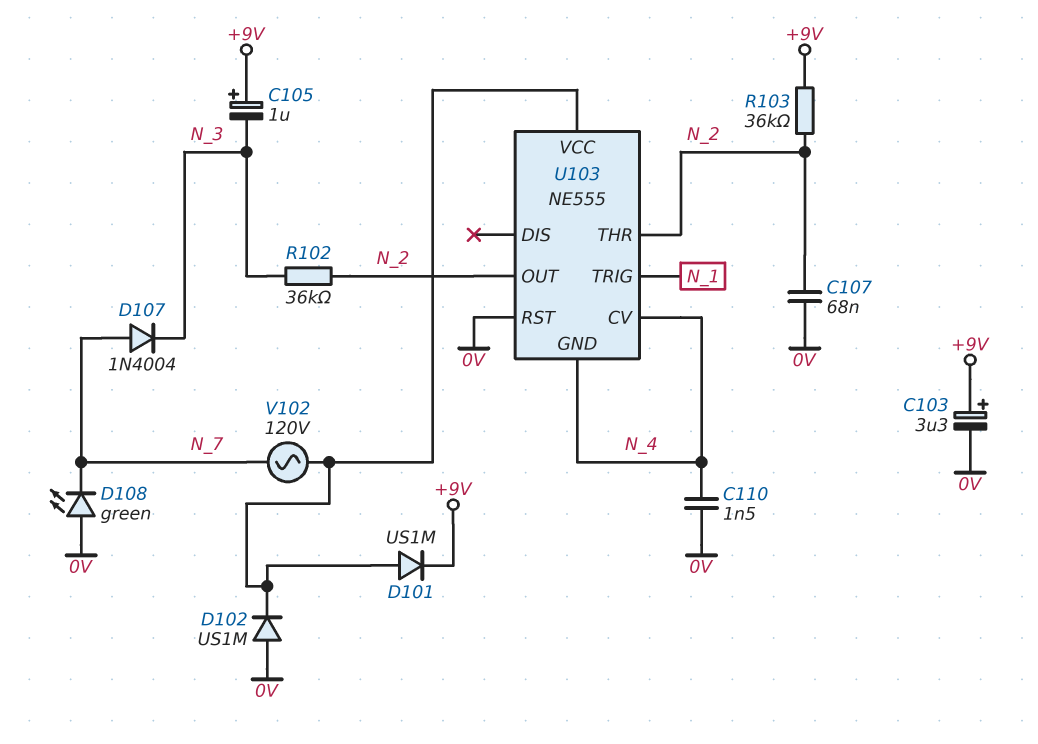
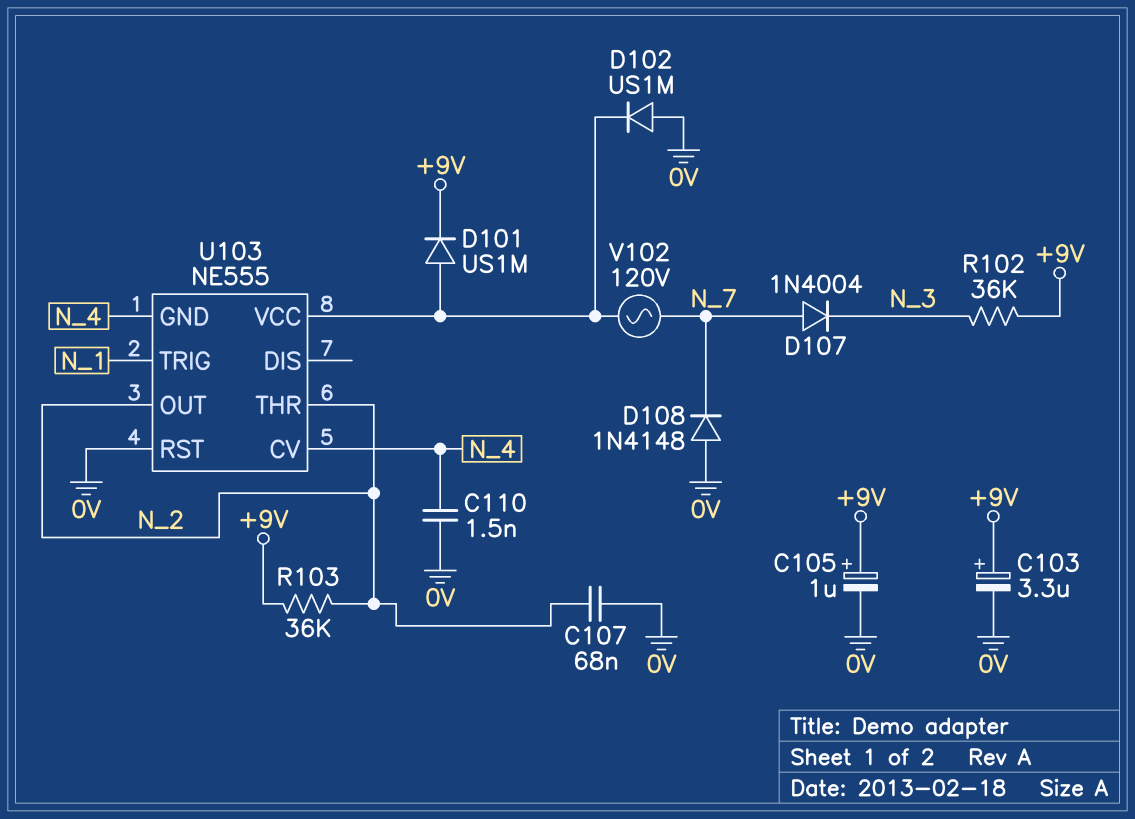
C105: 1uF (plus +9V, minus N_3) -> 1uF (plus +9V, minus 0V)
D108: LED green (A 0V, K N_7) -> diode 1N4148 (A 0V, K N_7)
R102: 36k (N_2, N_3) -> 36k (+9V, N_3)

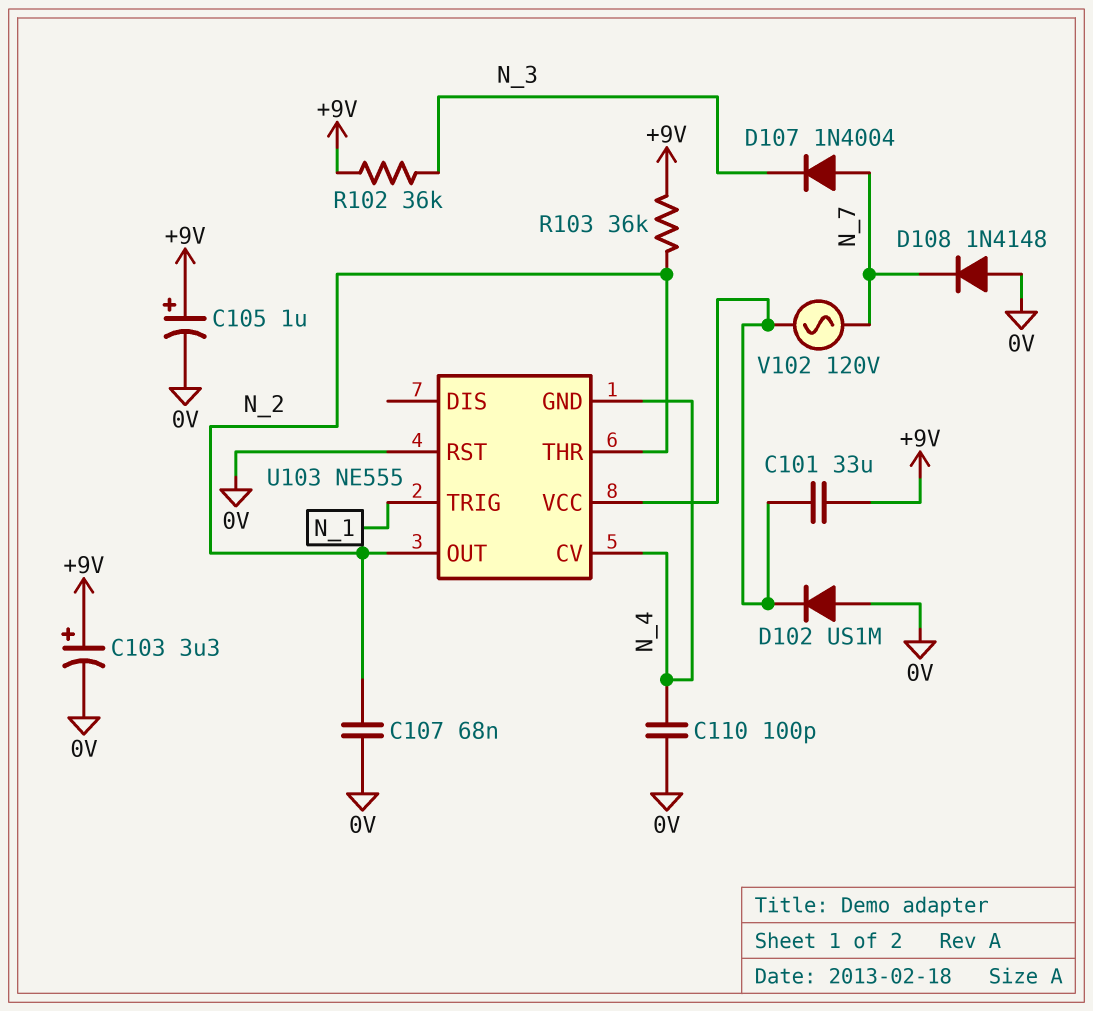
C101: none -> 33uF (+9V, U103/VCC)
C110: 1.5nF (0V, N_4) -> 100pF (0V, N_4)
D101: diode US1M (A U103/VCC, K +9V) -> none

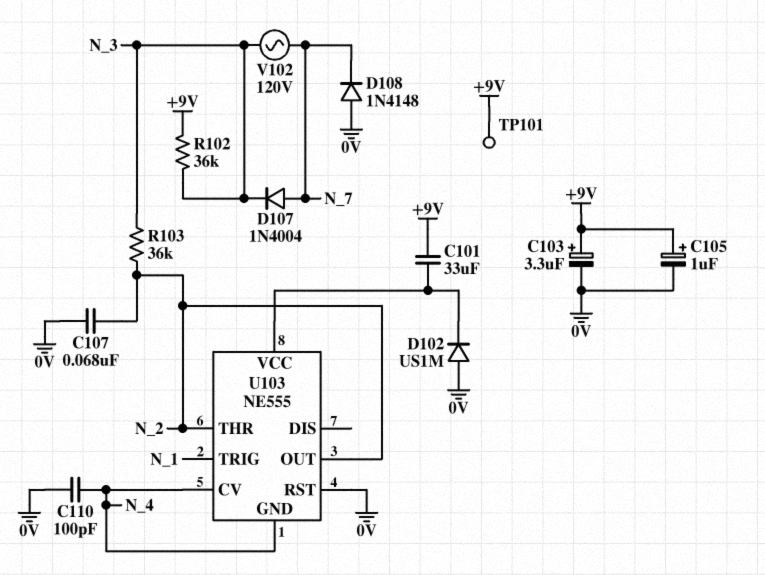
R103: 36k (+9V, N_2) -> 36k (N_2, N_3)
TP101: none -> test point (+9V)
V102: AC 120V (N_7, U103/VCC) -> AC 120V (N_3, N_7)

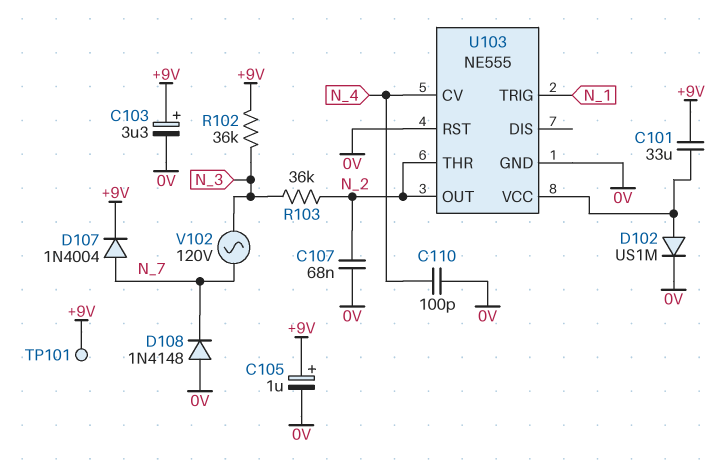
D102: diode US1M (A 0V, K U103/VCC) -> diode US1M (A U103/VCC, K 0V)
D107: diode 1N4004 (A N_7, K N_3) -> diode 1N4004 (A N_7, K +9V)
U103 pin GND: N_4 -> 0V

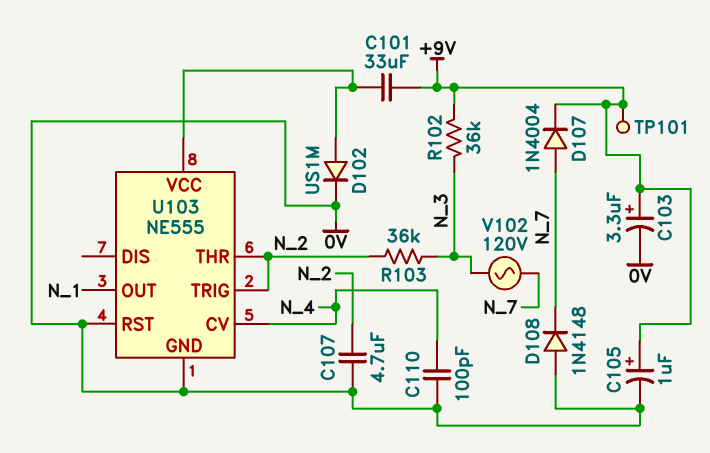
C107: 68nF (0V, N_2) -> 4.7uF (0V, N_2)
U103 pin OUT: N_2 -> N_1
U103 pin TRIG: N_1 -> N_2

